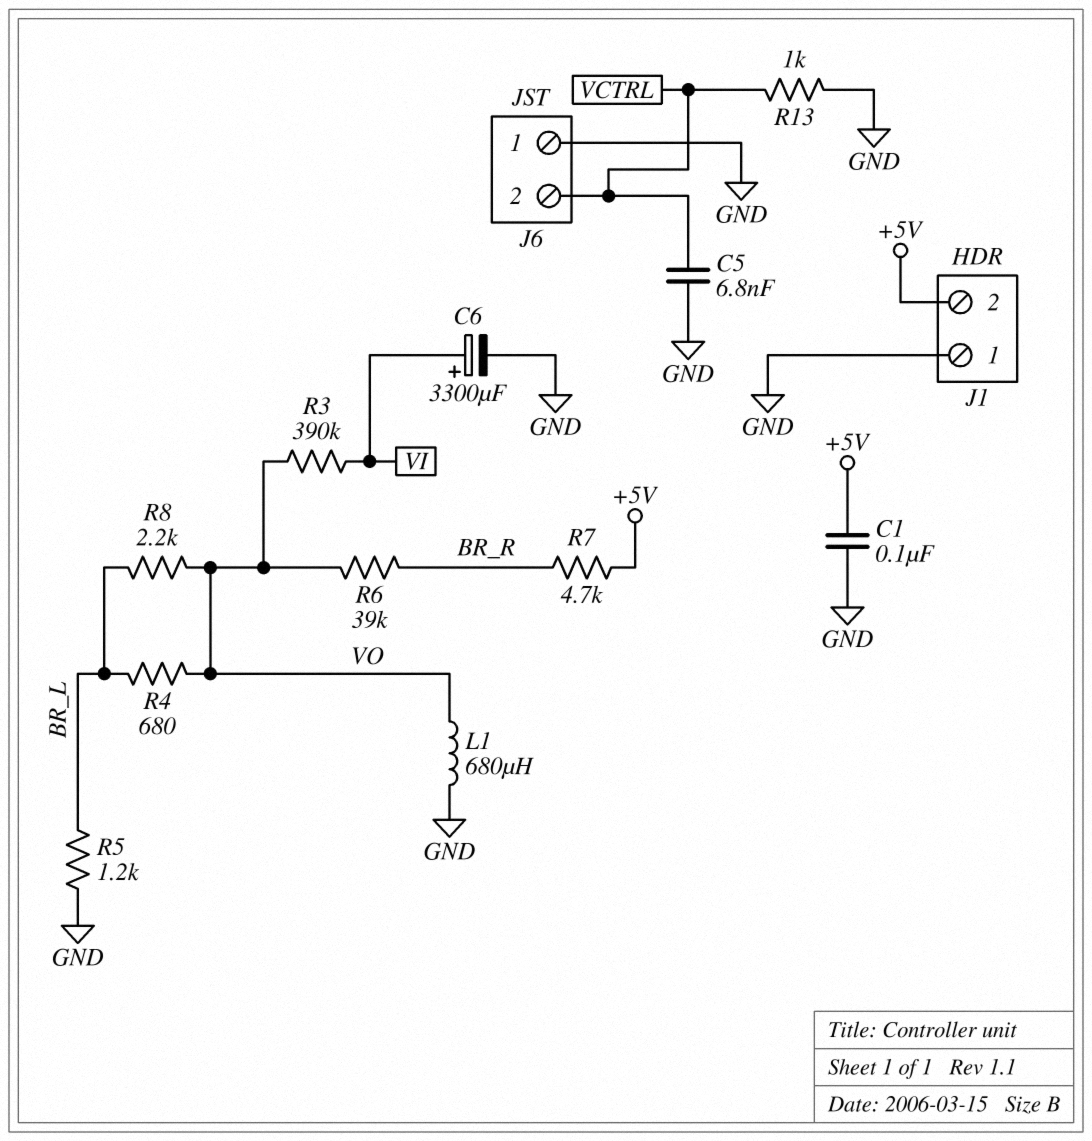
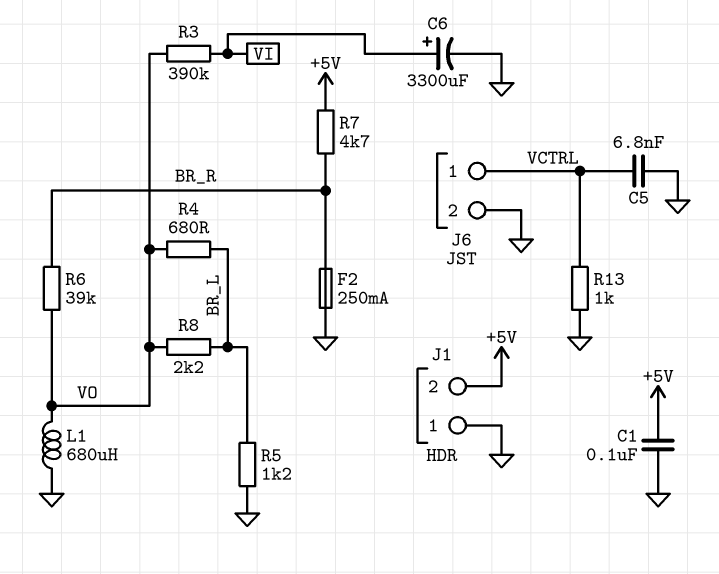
F2: none -> 250mA (BR_R, GND)
J6 pin 1: GND -> VCTRL
J6 pin 2: VCTRL -> GND

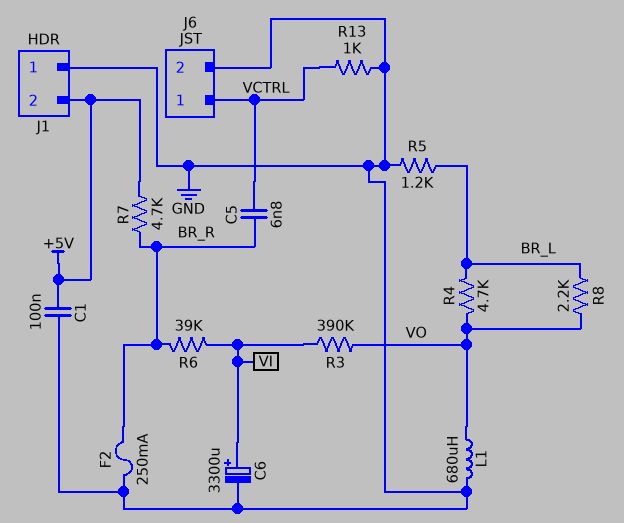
C5: 6.8nF (GND, VCTRL) -> 6.8nF (BR_R, VCTRL)
R4: 680 (BR_L, VO) -> 4.7k (BR_L, VO)
R6: 39k (BR_R, VO) -> 39k (BR_R, VI)

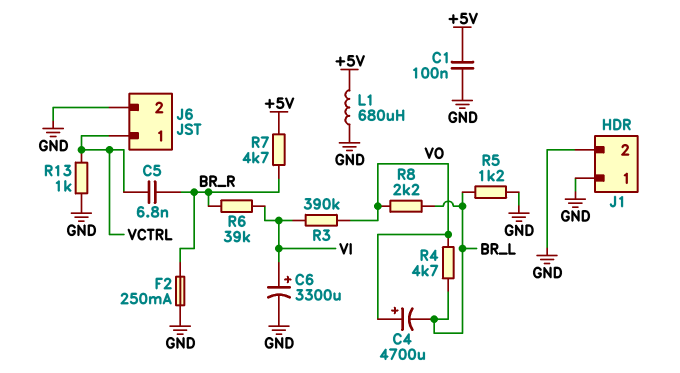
C4: none -> 4700uF (plus VO, minus BR_L)
J1 pin 2: +5V -> GND
L1: 680uH (GND, VO) -> 680uH (+5V, GND)

